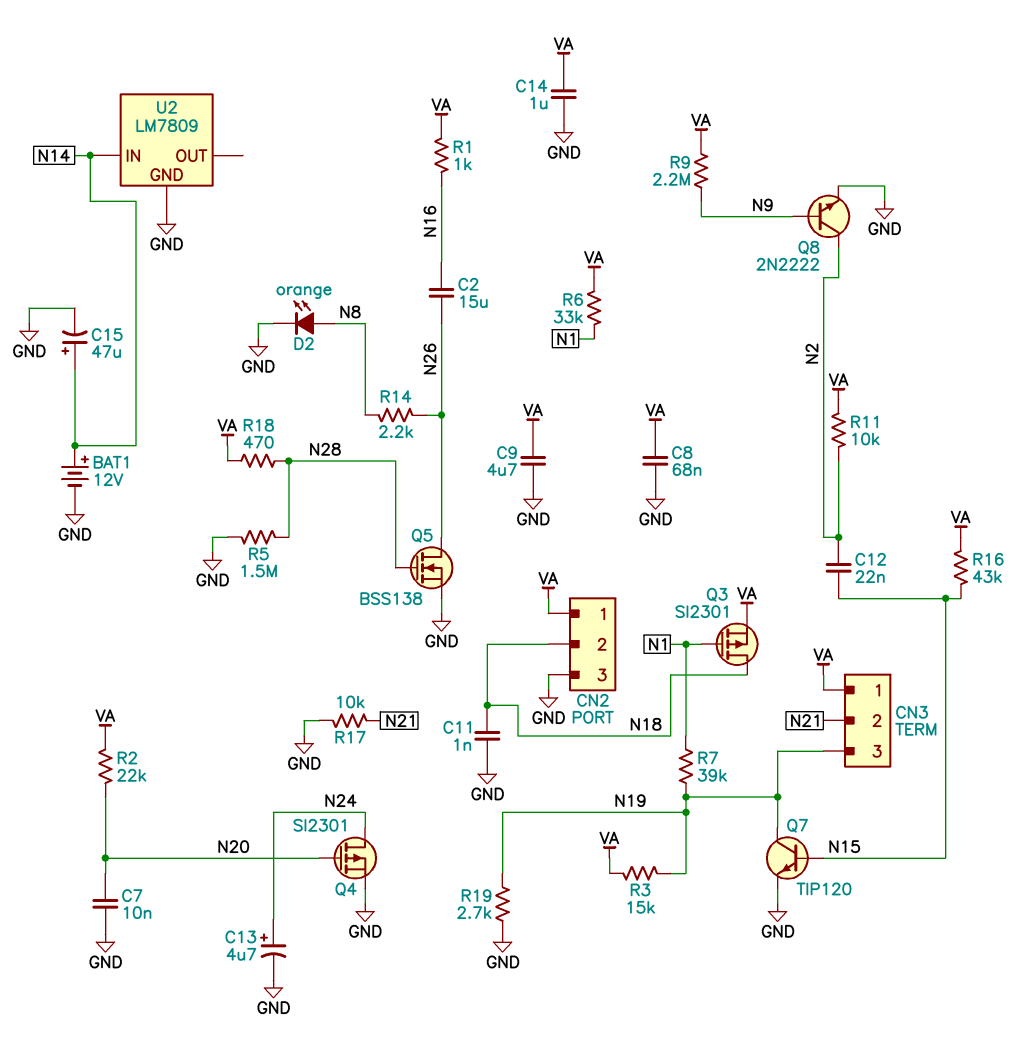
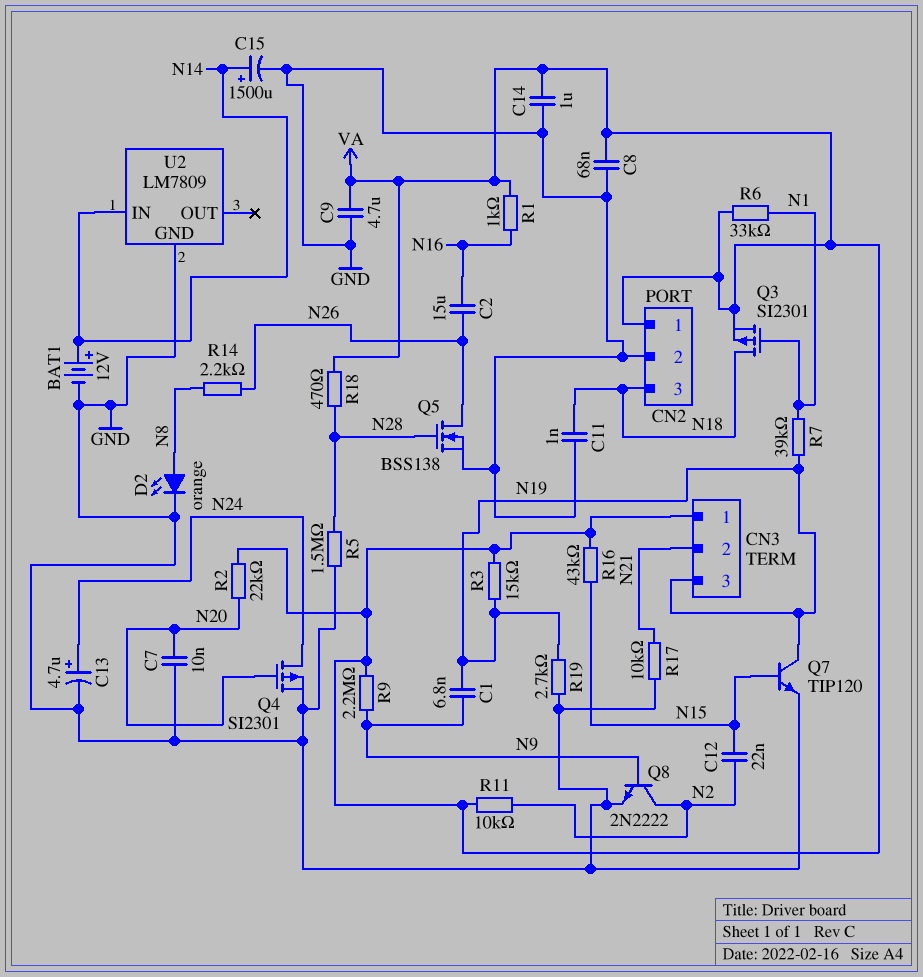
C1: none -> 6.8nF (N9, N19)
C15: 47uF (plus N14, minus GND) -> 1500uF (plus N14, minus GND)
CN2 pin 2: N18 -> GND
CN2 pin 3: GND -> N18

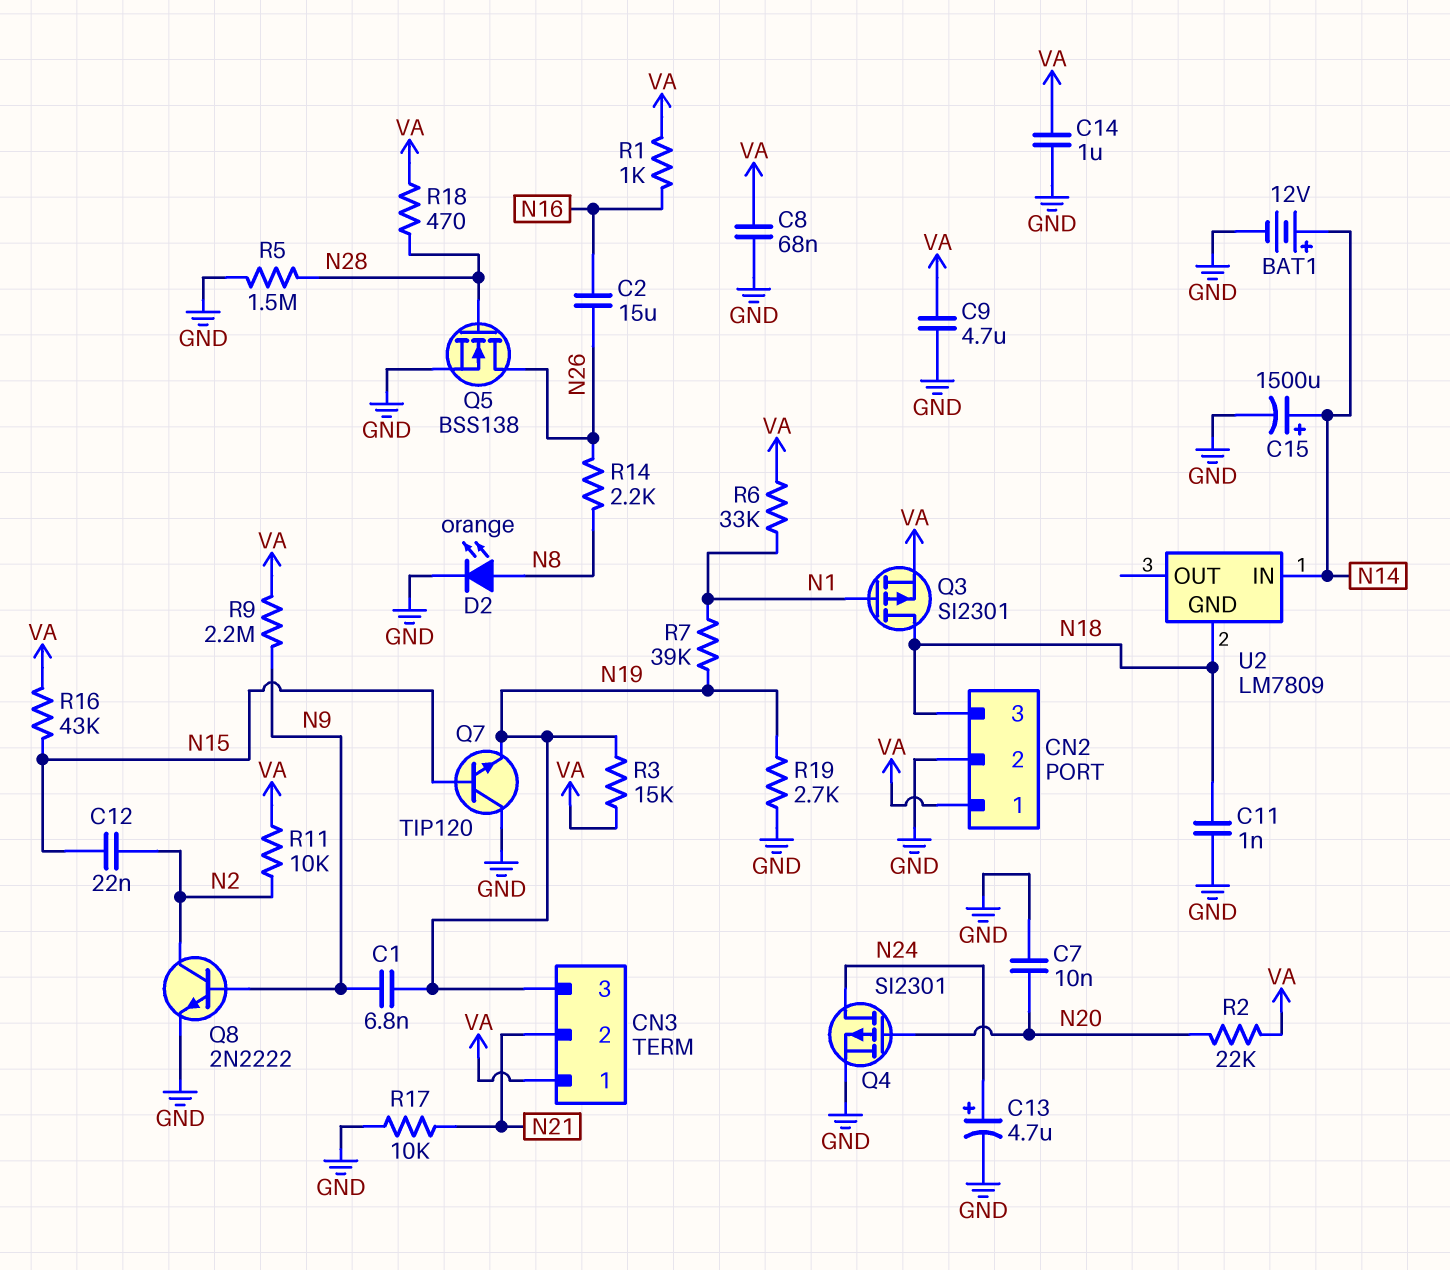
Q7: NPN TIP120 (B N15, C N19, E GND) -> NPN TIP120 (B N15, C GND, E N19)
U2 pin GND: GND -> N18

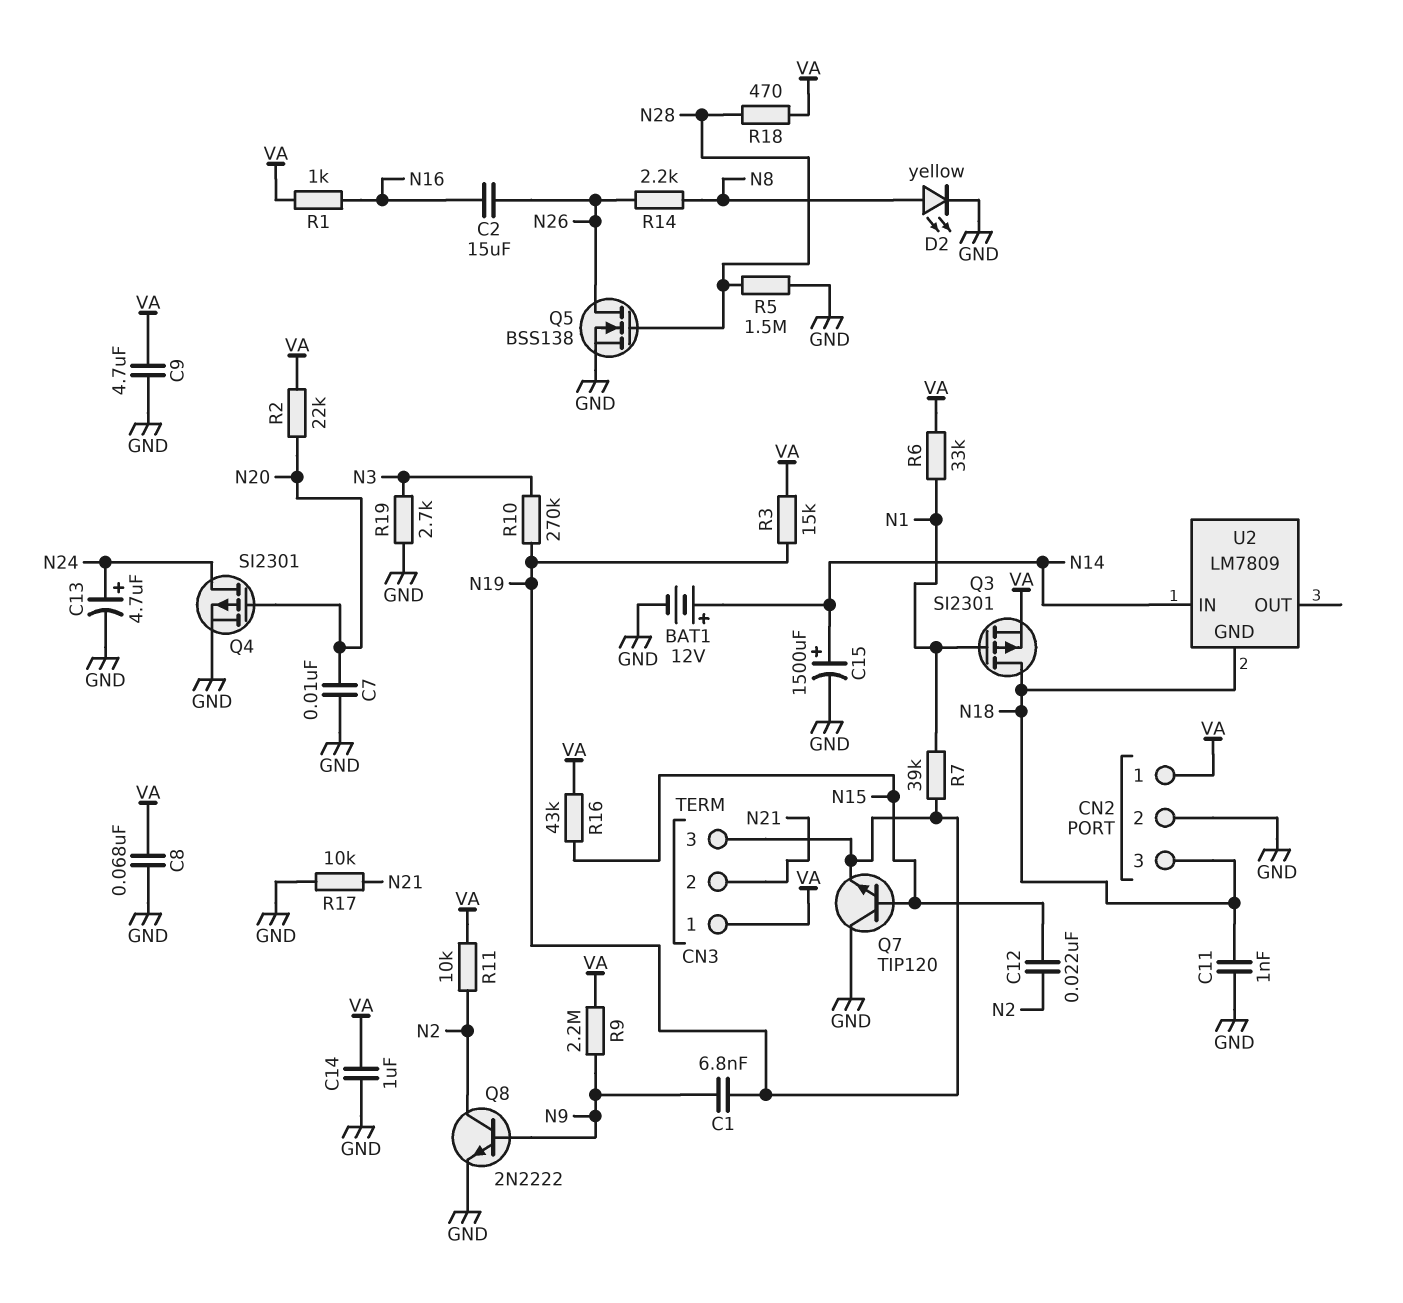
D2: LED orange (A N8, K GND) -> LED yellow (A N8, K GND)
R10: none -> 270k (N3, N19)
R19: 2.7k (GND, N19) -> 2.7k (GND, N3)

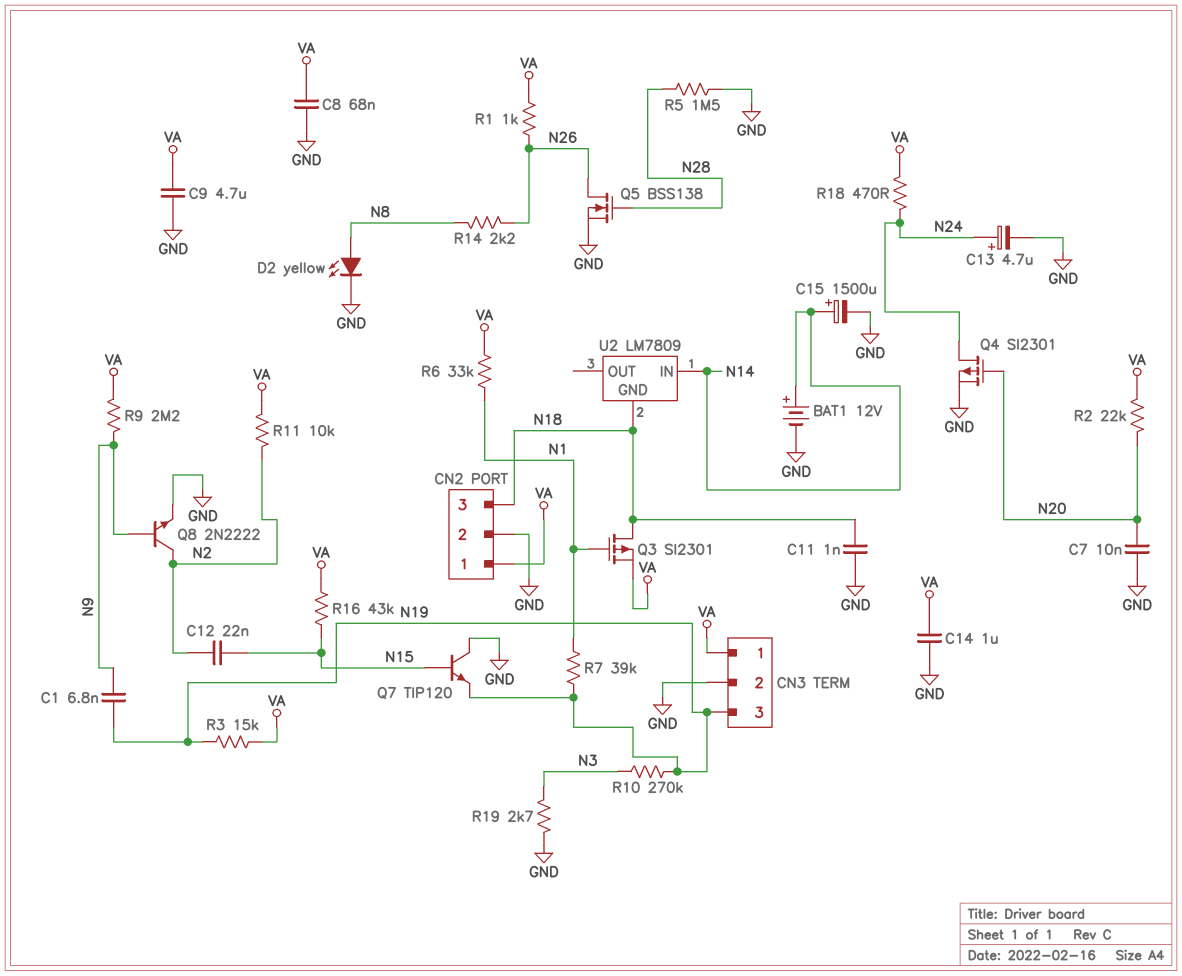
C2: 15uF (N16, N26) -> none
CN3 pin 2: N21 -> GND
R1: 1k (N16, VA) -> 1k (N26, VA)
R17: 10k (GND, N21) -> none
R18: 470 (N28, VA) -> 470 (N24, VA)

